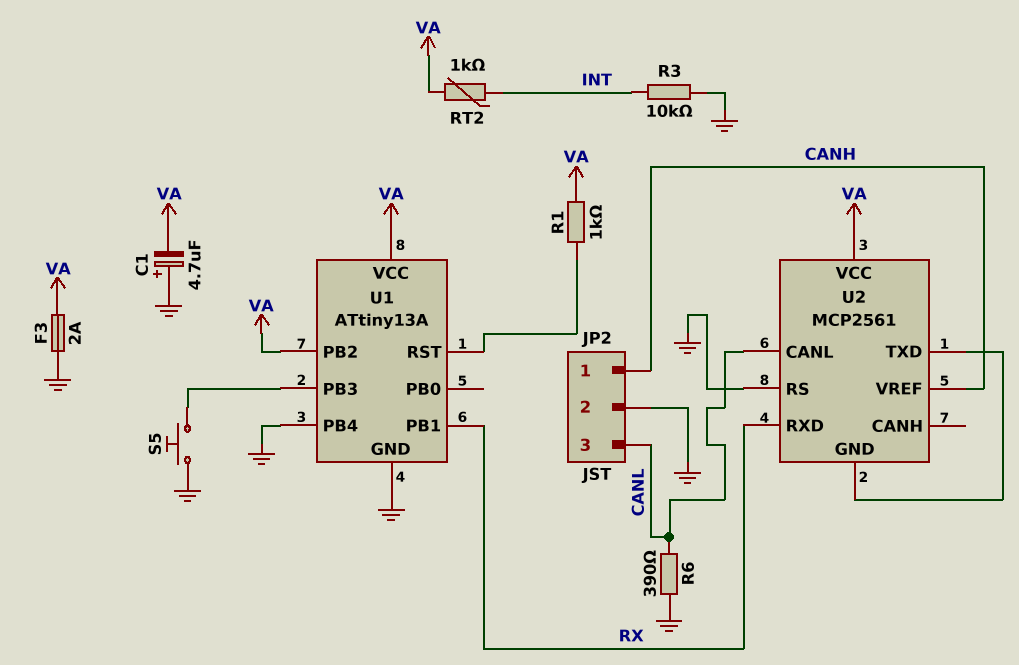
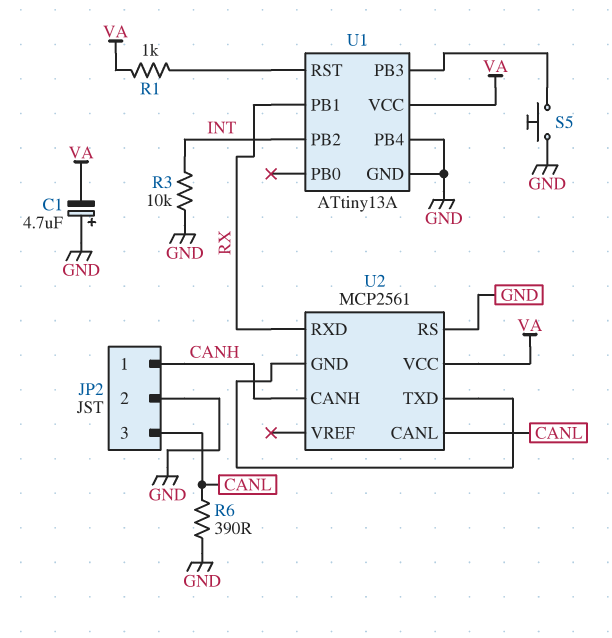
F3: 2A (GND, VA) -> none
RT2: 1k (INT, VA) -> none
U1 pin PB2: VA -> INT
U2 pin CANH: none -> CANH
U2 pin VREF: CANH -> none

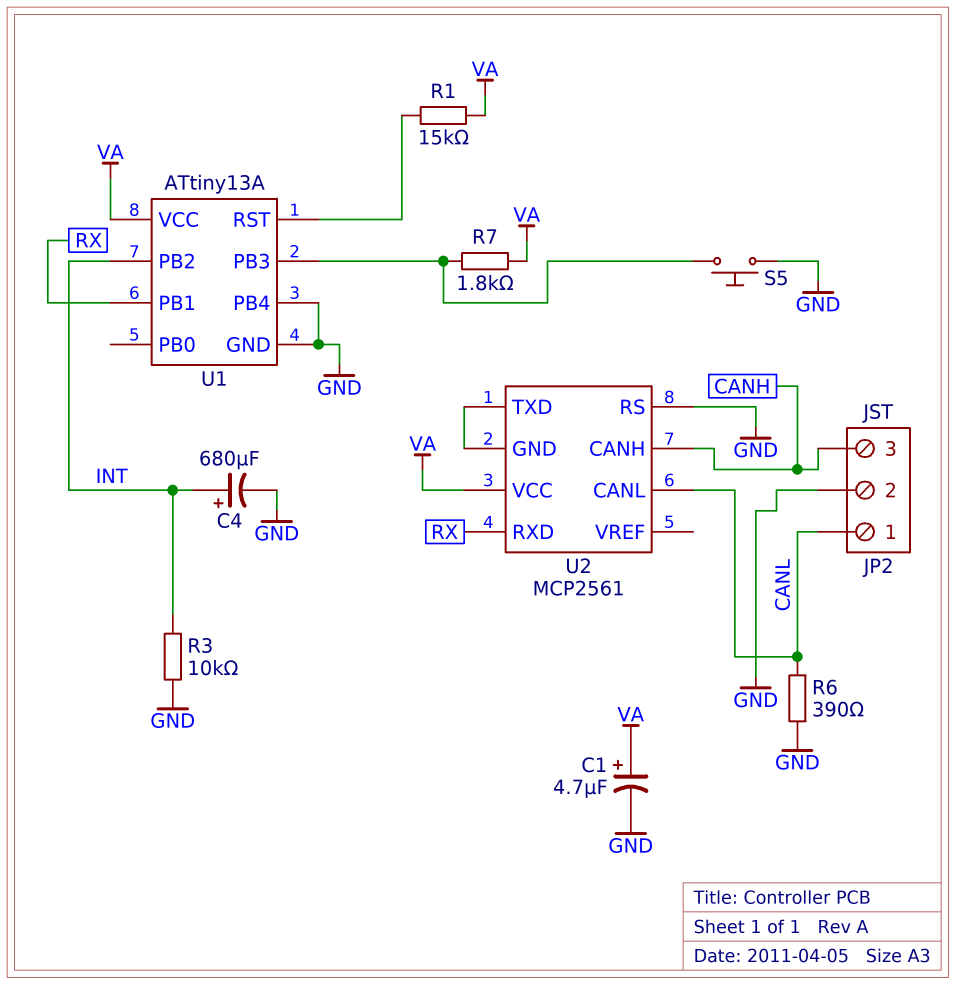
C1: 4.7uF (plus GND, minus VA) -> 4.7uF (plus VA, minus GND)
C4: none -> 680uF (plus INT, minus GND)
JP2 pin 1: CANH -> CANL
JP2 pin 3: CANL -> CANH
R1: 1k (U1/RST, VA) -> 15k (U1/RST, VA)
R7: none -> 1.8k (U1/PB3, VA)

